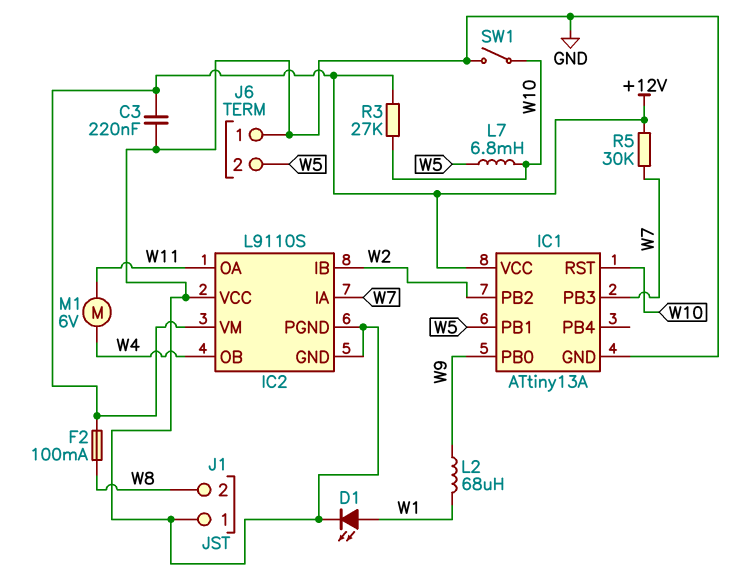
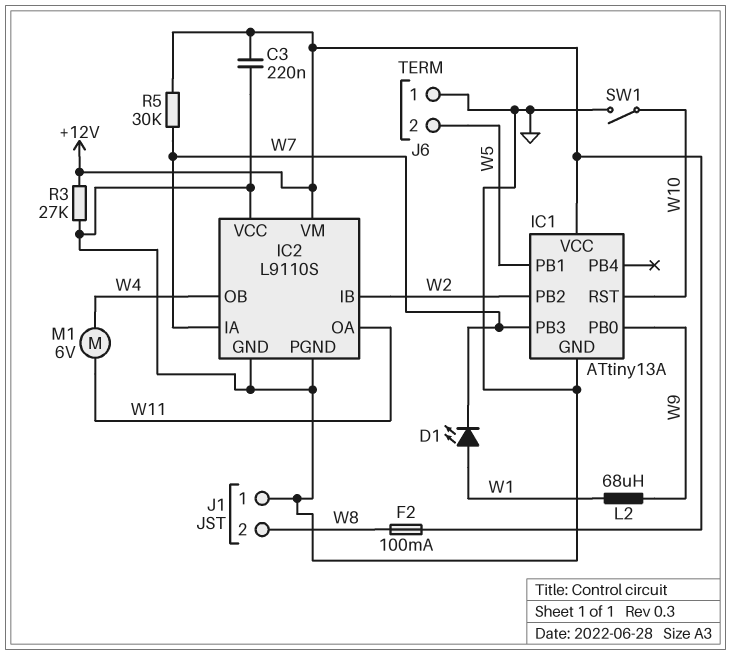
D1: LED (A W1, K GND) -> LED (A W1, K W7)
L7: 6.8mH (W5, W10) -> none
R3: 27k (+12V, W10) -> 27k (+12V, GND)

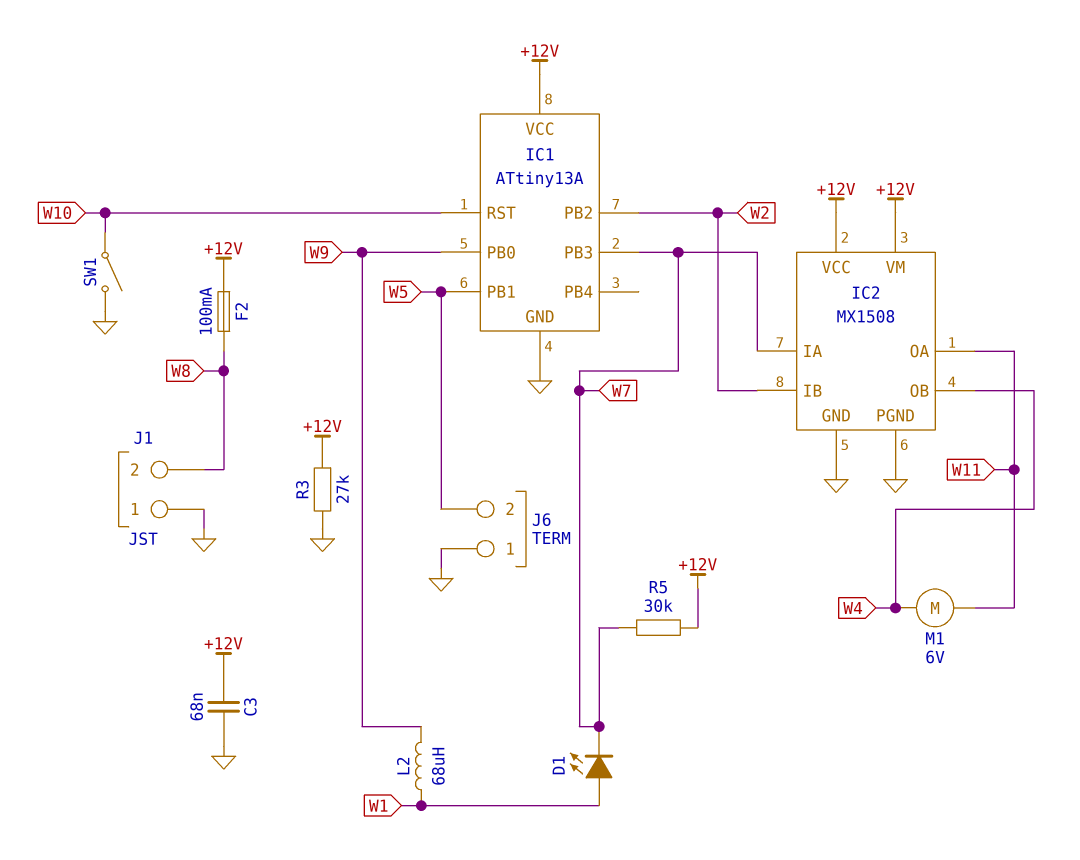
C3: 220nF (+12V, GND) -> 68nF (+12V, GND)
IC2: L9110S -> MX1508
IC2 pin VCC: GND -> +12V

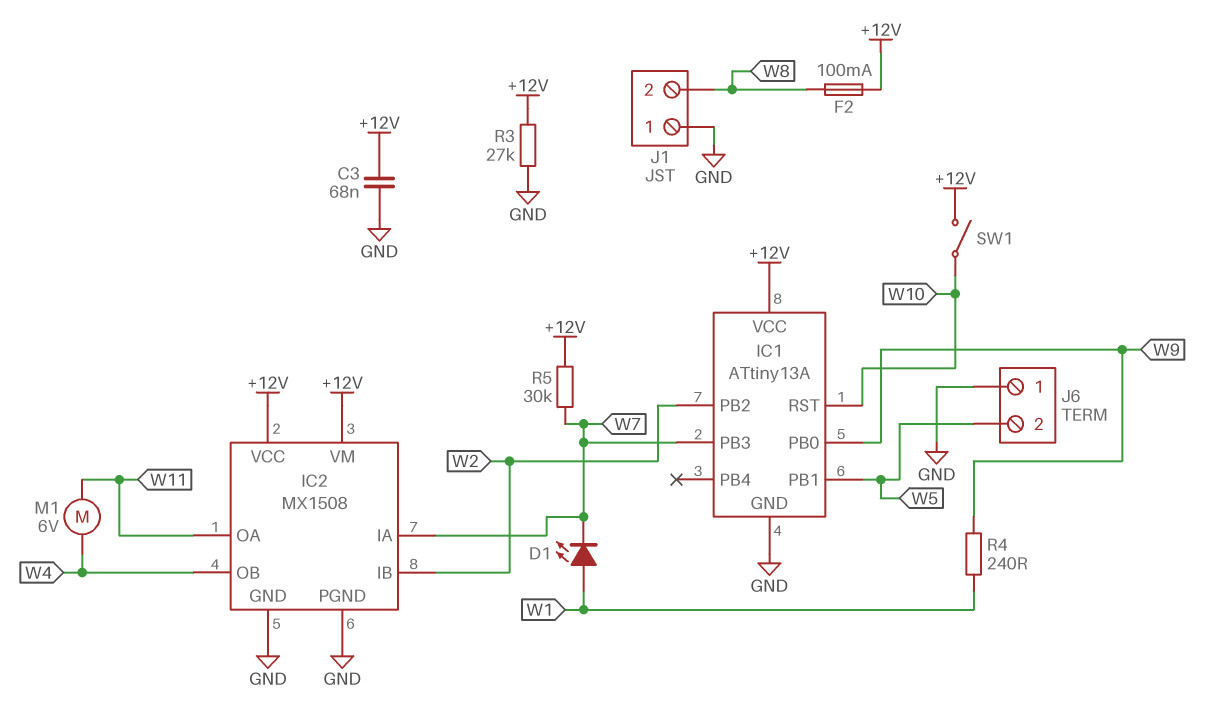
L2: 68uH (W1, W9) -> none
R4: none -> 240 (W1, W9)
SW1: switch (GND, W10) -> switch (+12V, W10)

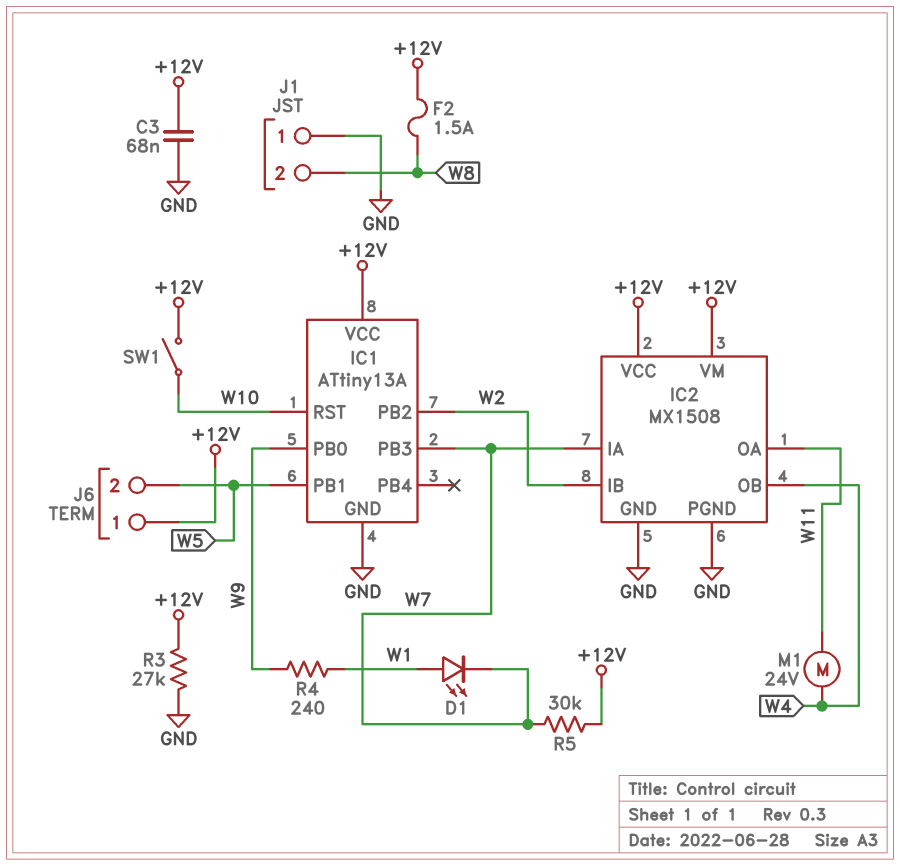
F2: 100mA (+12V, W8) -> 1.5A (+12V, W8)
J6 pin 1: GND -> +12V
M1: motor 6V (W4, W11) -> motor 24V (W4, W11)

